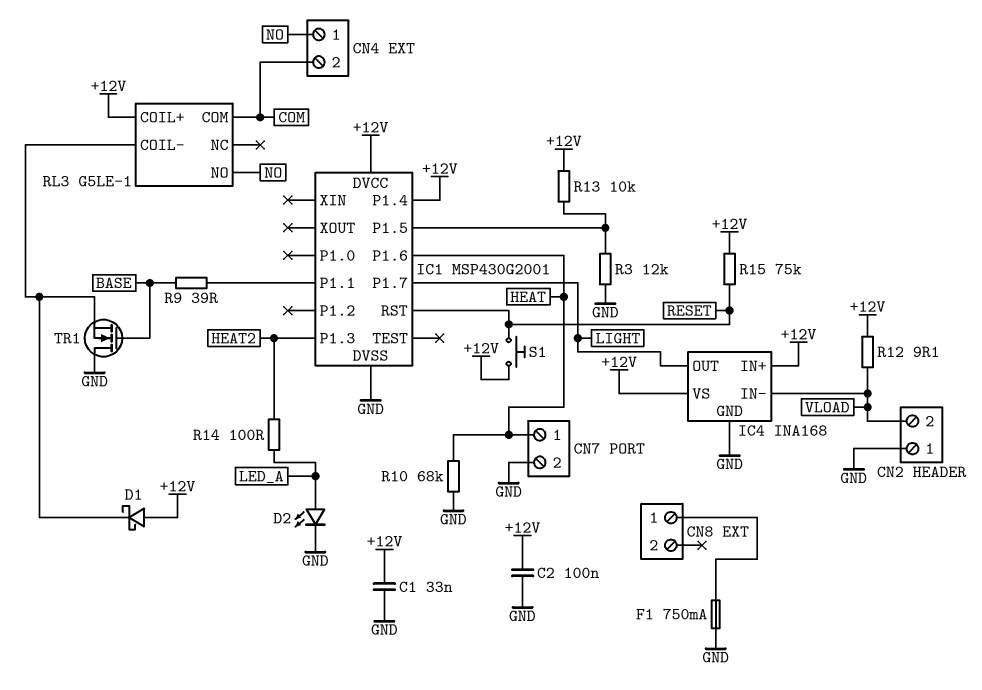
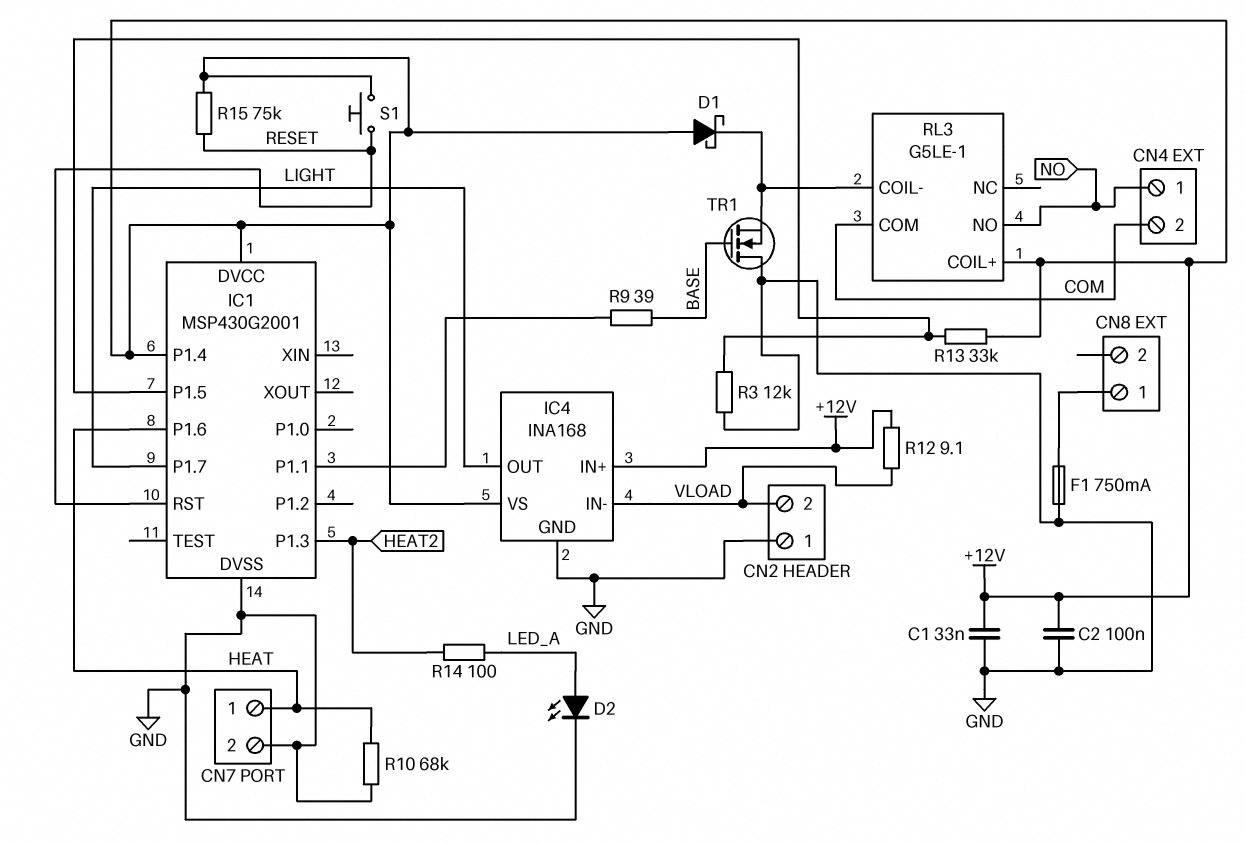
R13: 10k (+12V, IC1/P1.5) -> 33k (+12V, IC1/P1.5)

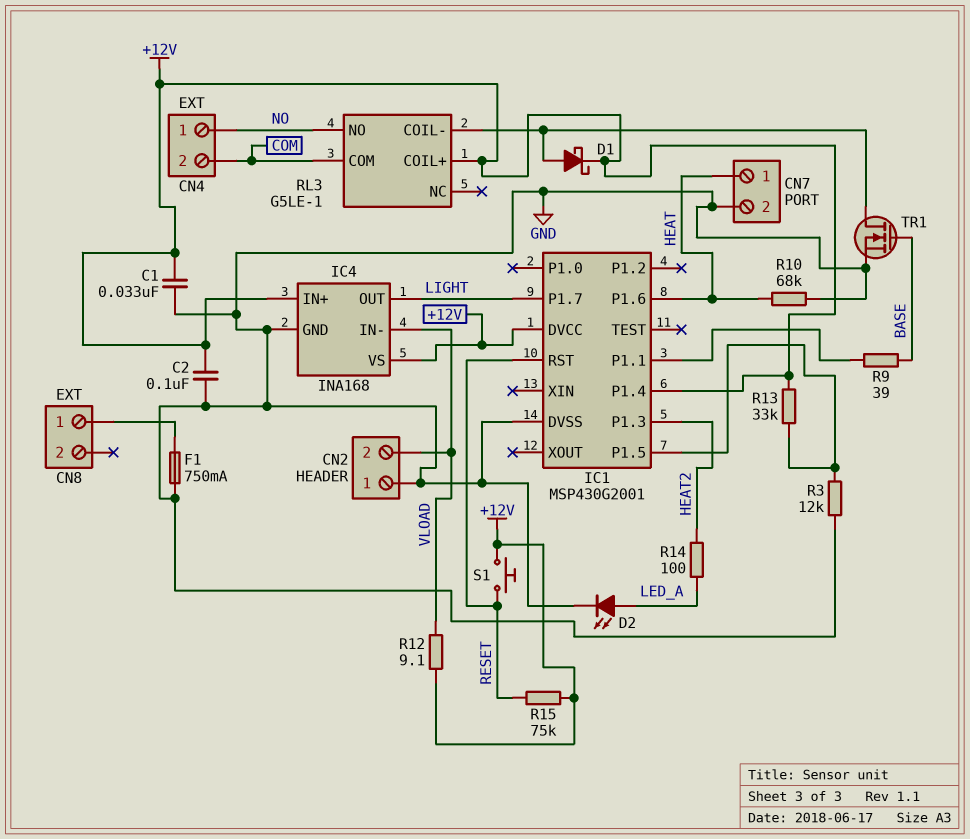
D1: schottky (A +12V, K RL3/COIL-) -> schottky (A RL3/COIL-, K +12V)
TR1: NMOS (G BASE, D GND, S RL3/COIL-) -> NMOS (G BASE, D RL3/COIL-, S GND)

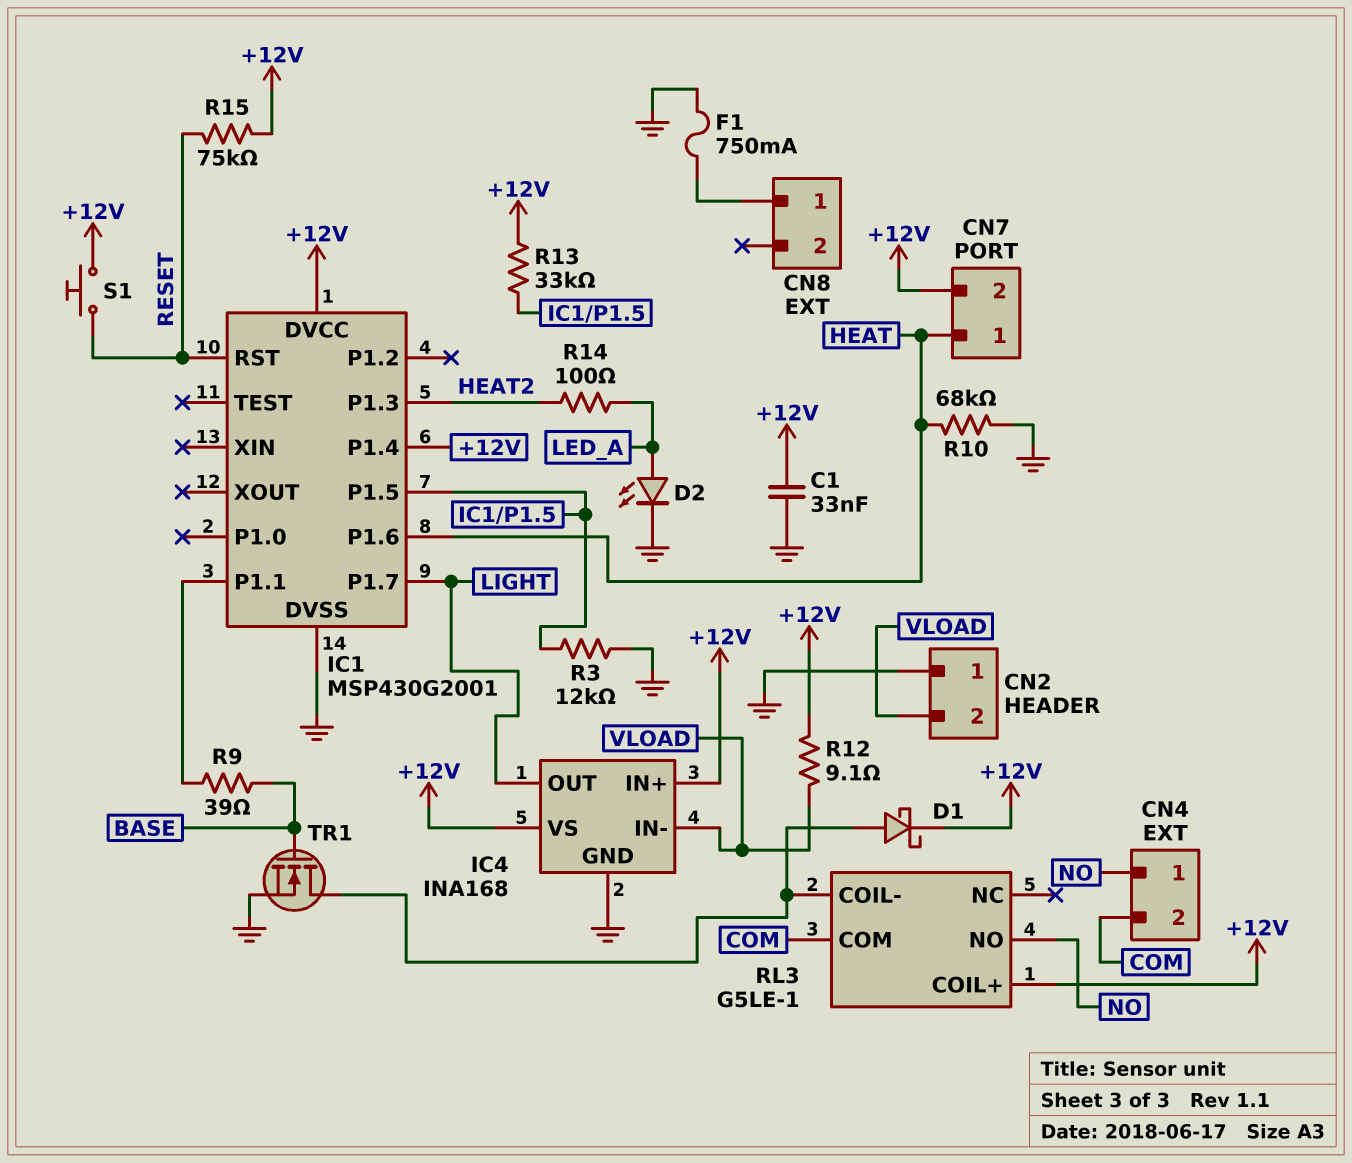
C2: 100nF (+12V, GND) -> none
CN7 pin 2: GND -> +12V

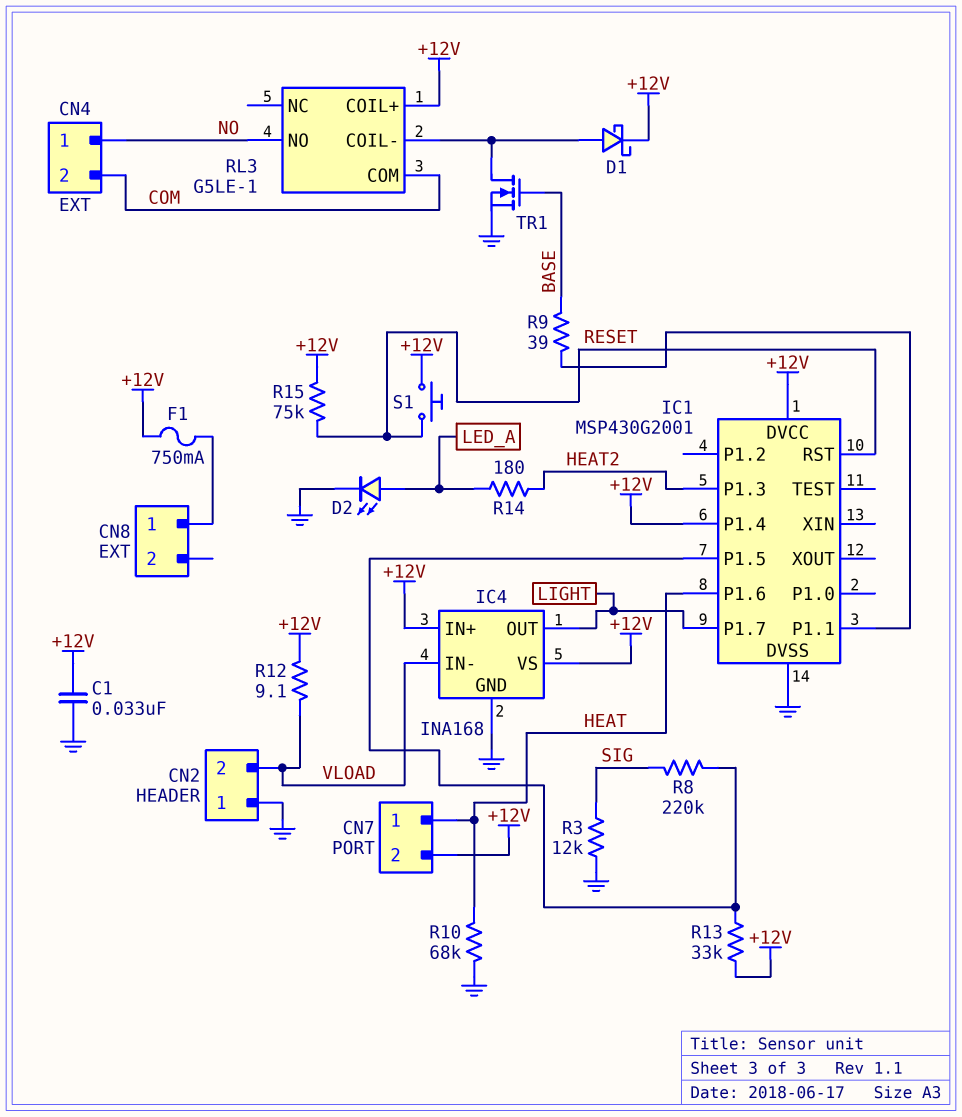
F1: 750mA (CN8/1, GND) -> 750mA (+12V, CN8/1)
R3: 12k (GND, IC1/P1.5) -> 12k (GND, SIG)
R8: none -> 220k (IC1/P1.5, SIG)
R14: 100 (HEAT2, LED_A) -> 180 (HEAT2, LED_A)

